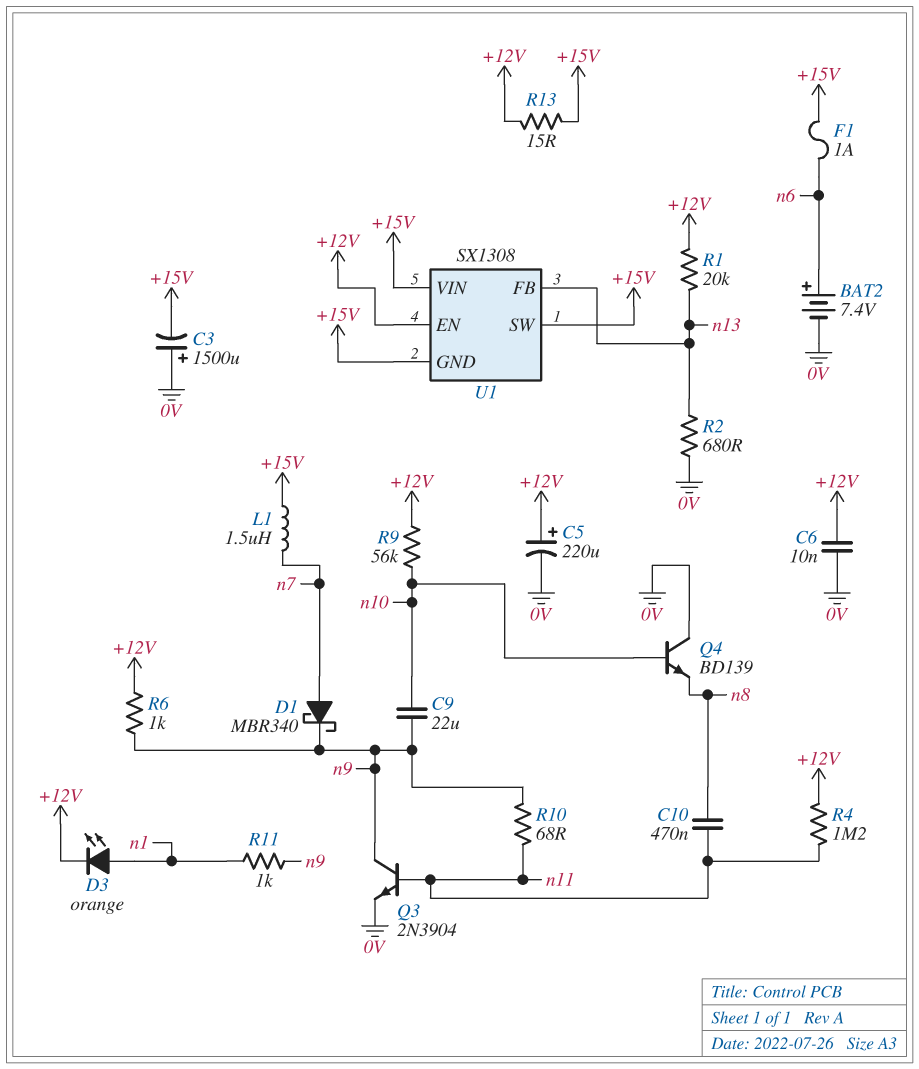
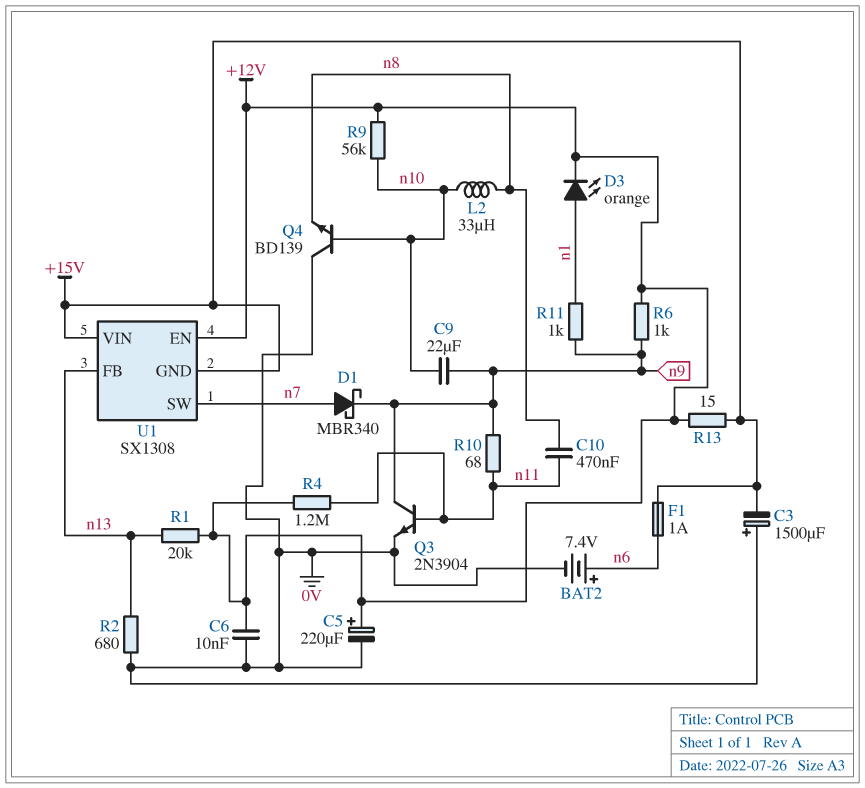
L1: 1.5uH (+15V, n7) -> none
L2: none -> 33uH (n8, n10)
U1 pin SW: +15V -> n7

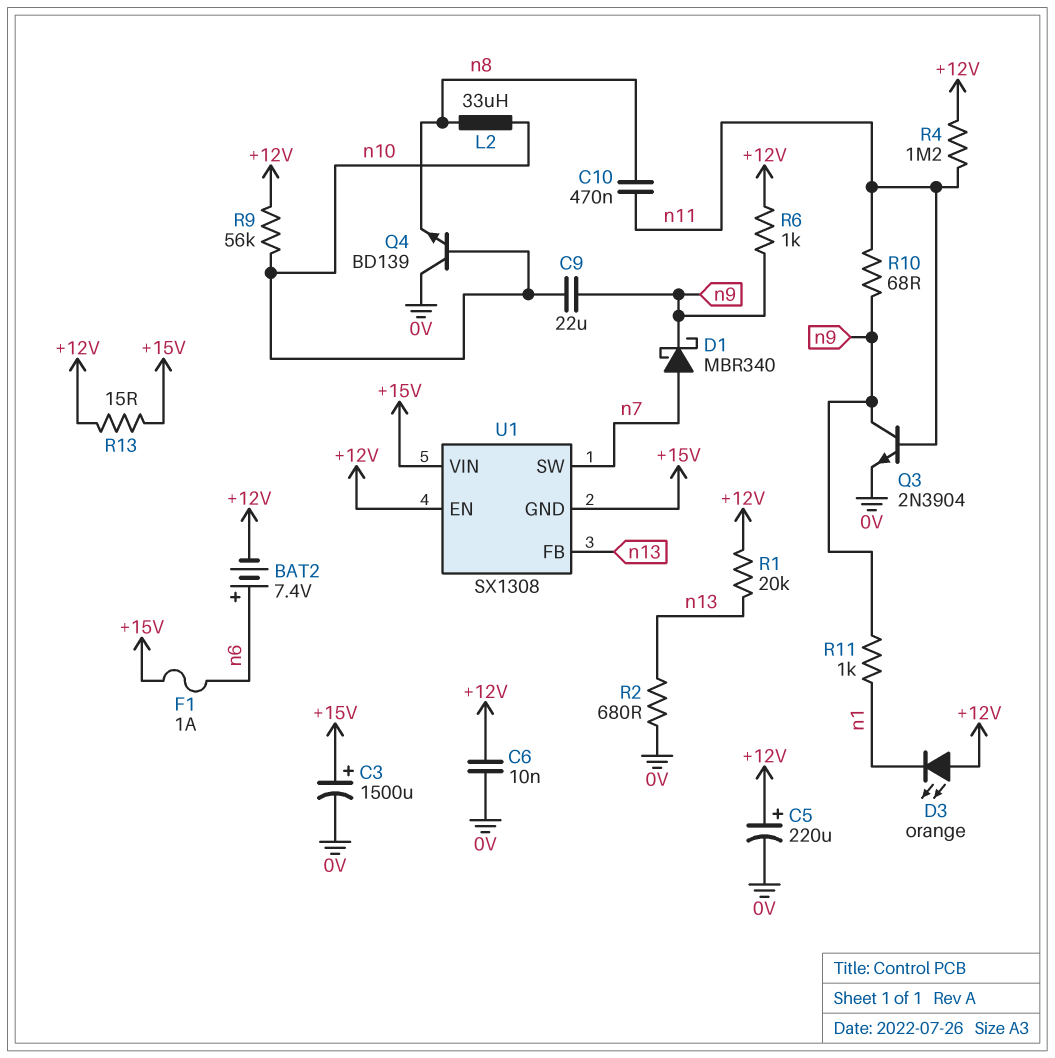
BAT2: 7.4V (plus n6, minus 0V) -> 7.4V (plus n6, minus +12V)
C3: 1500uF (plus 0V, minus +15V) -> 1500uF (plus +15V, minus 0V)
D3: LED orange (A n1, K +12V) -> LED orange (A +12V, K n1)

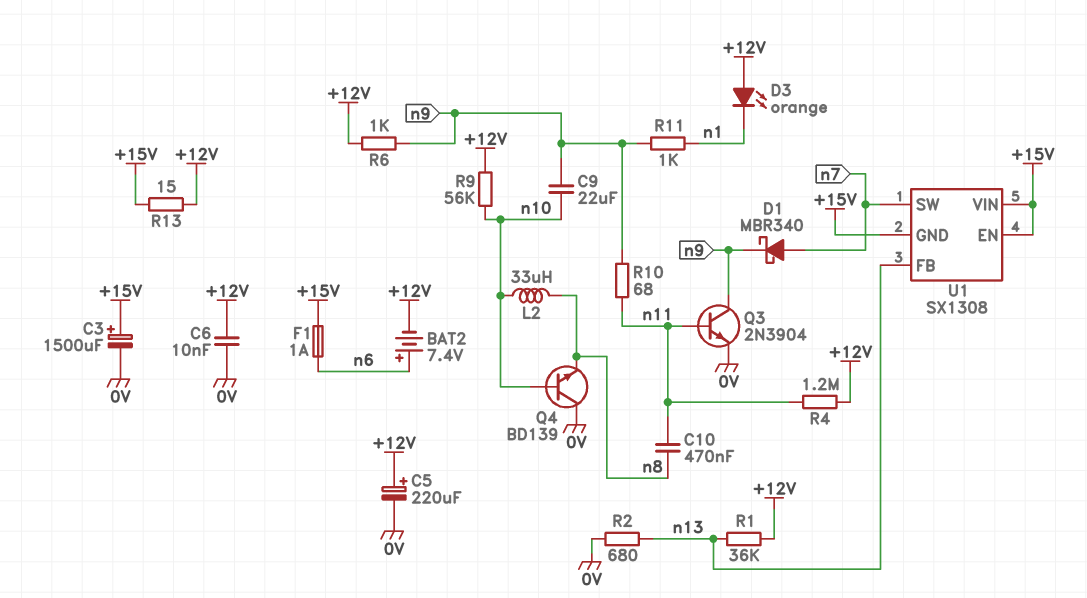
R1: 20k (+12V, n13) -> 36k (+12V, n13)
U1 pin EN: +12V -> +15V

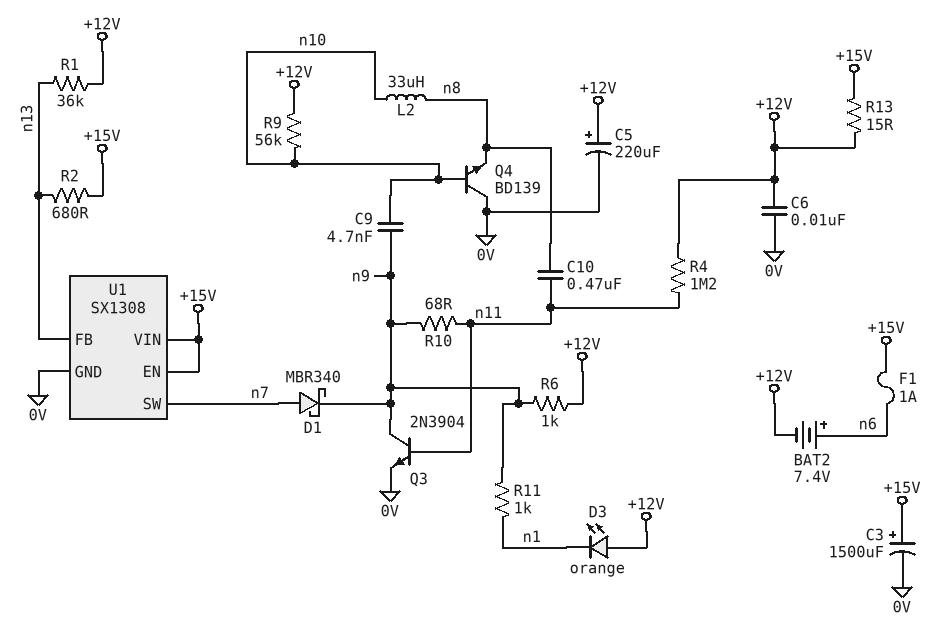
C9: 22uF (n9, n10) -> 4.7nF (n9, n10)
R2: 680 (0V, n13) -> 680 (+15V, n13)
U1 pin GND: +15V -> 0V

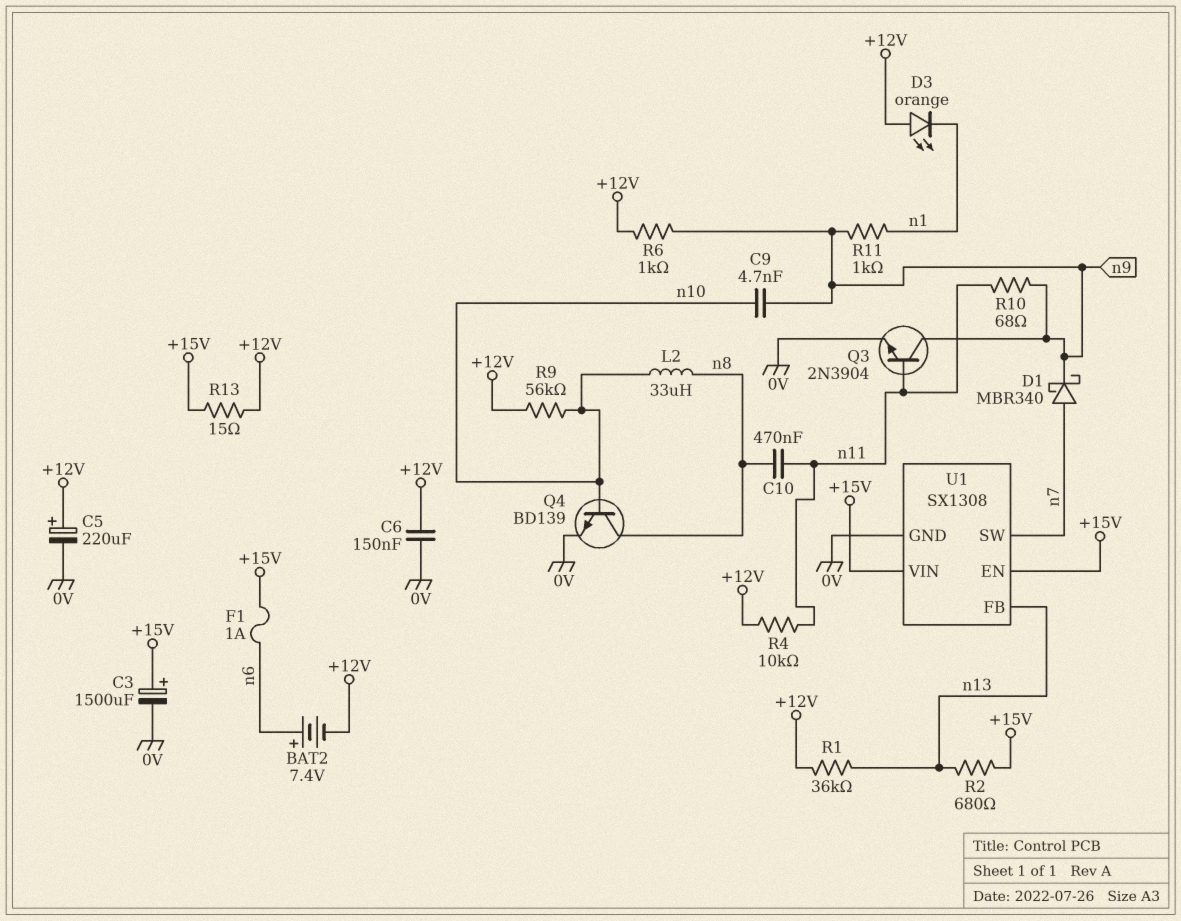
C6: 10nF (+12V, 0V) -> 150nF (+12V, 0V)
Q4: NPN BD139 (B n10, C 0V, E n8) -> NPN BD139 (B n10, C n8, E 0V)
R4: 1.2M (+12V, n11) -> 10k (+12V, n11)

